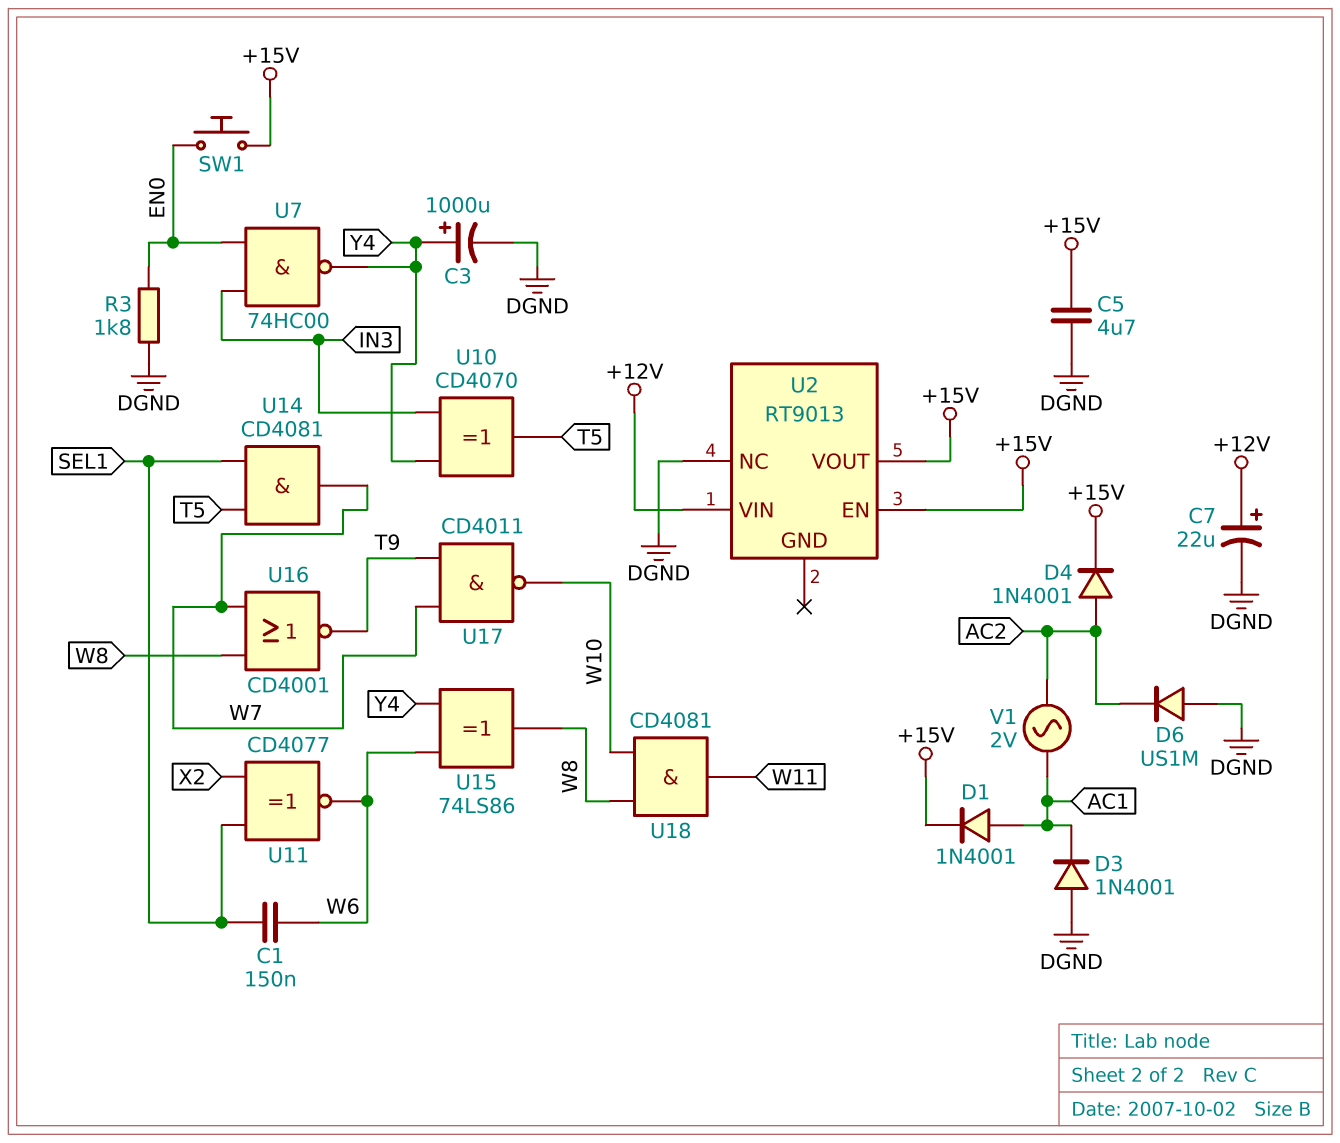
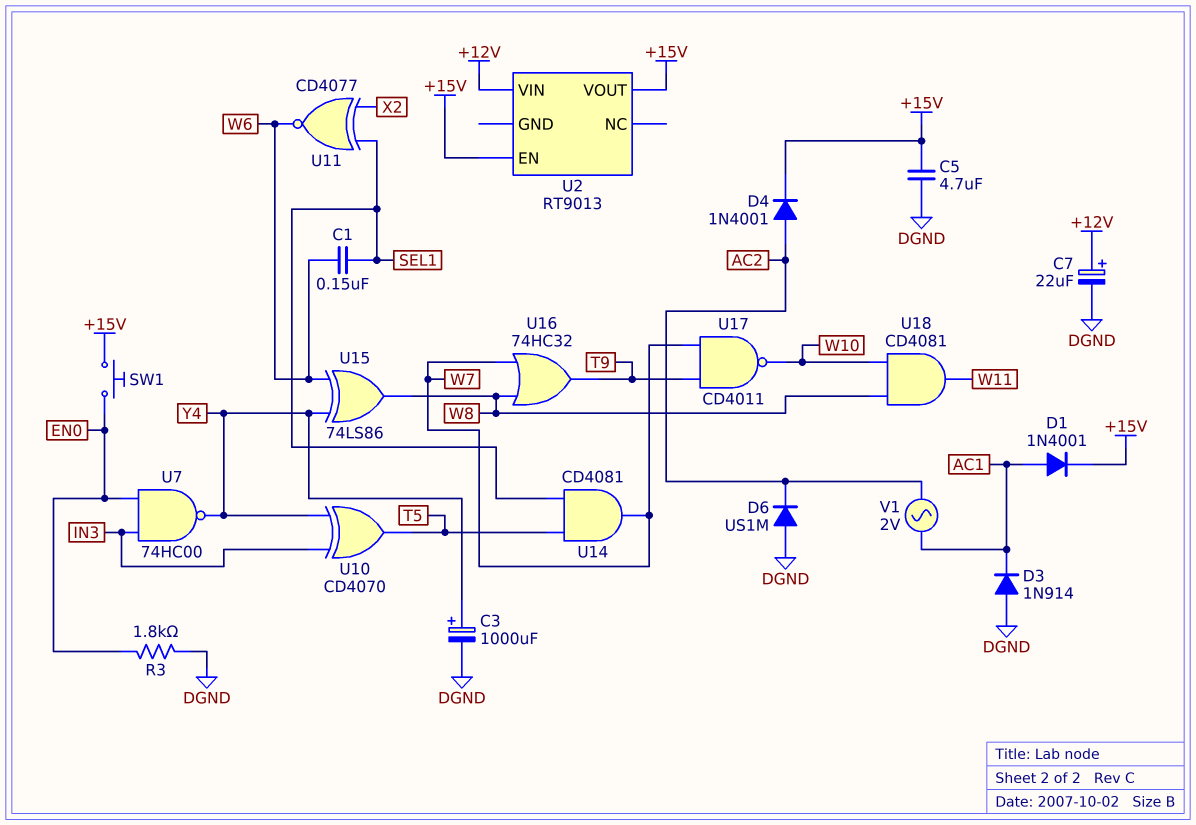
D3: diode 1N4001 (A DGND, K AC1) -> diode 1N914 (A DGND, K AC1)
U2 pin NC: DGND -> none
U16: NOR CD4001 (in W7, in W8, out T9) -> OR 74HC32 (in W7, in W8, out T9)

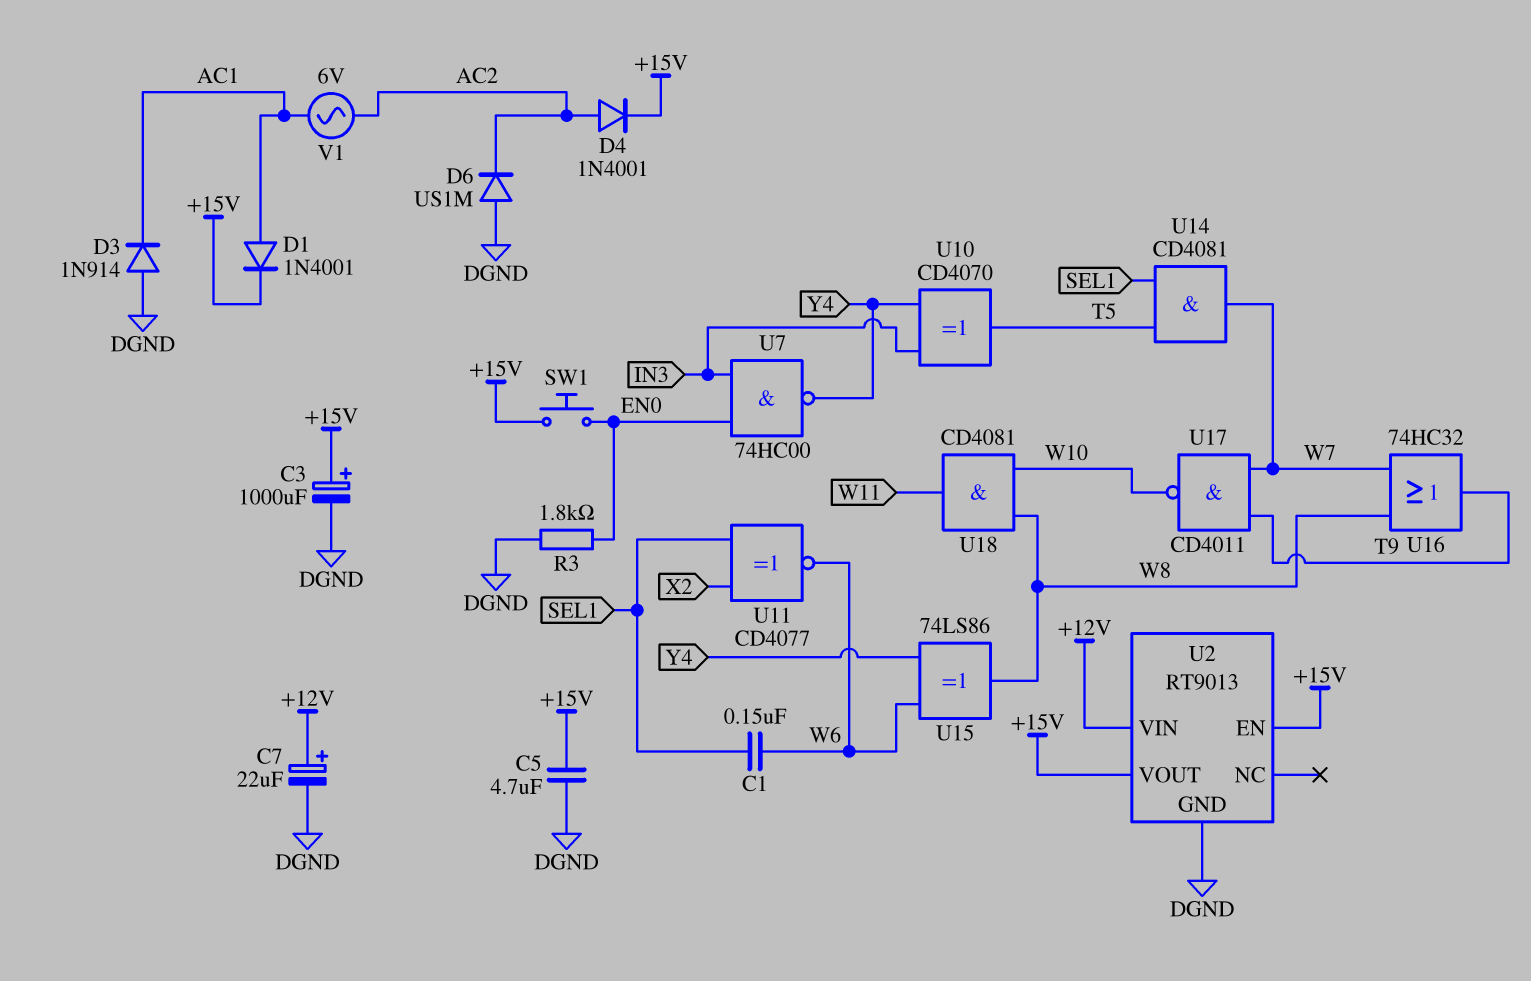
C3: 1000uF (plus Y4, minus DGND) -> 1000uF (plus +15V, minus DGND)
U2 pin GND: none -> DGND
V1: AC 2V (AC1, AC2) -> AC 6V (AC1, AC2)

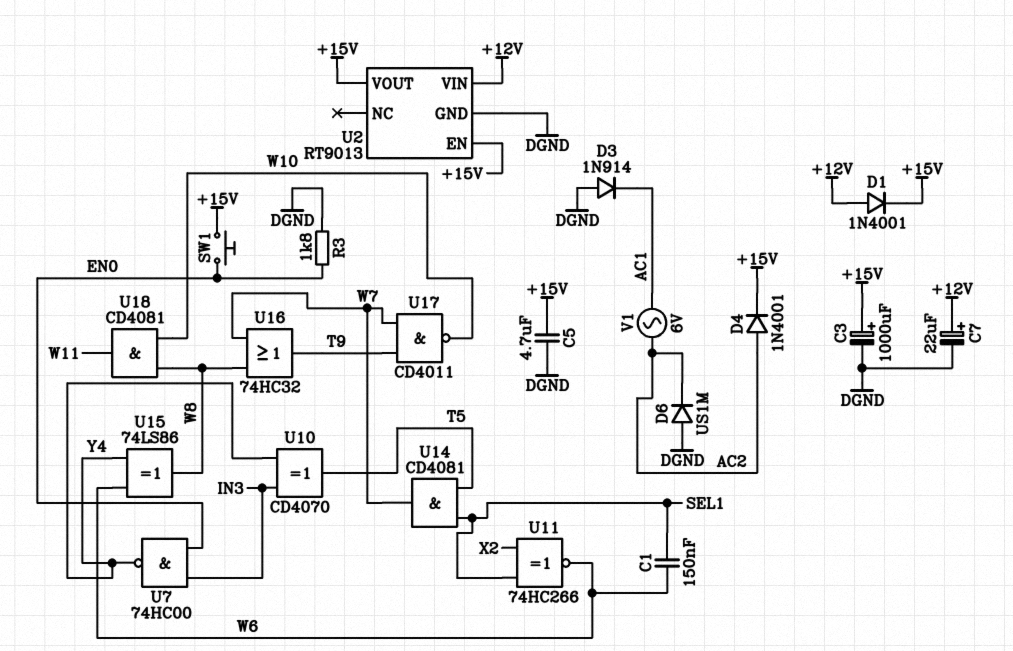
D1: diode 1N4001 (A AC1, K +15V) -> diode 1N4001 (A +12V, K +15V)
U11: XNOR CD4077 (in SEL1, in X2, out W6) -> XNOR 74HC266 (in SEL1, in X2, out W6)

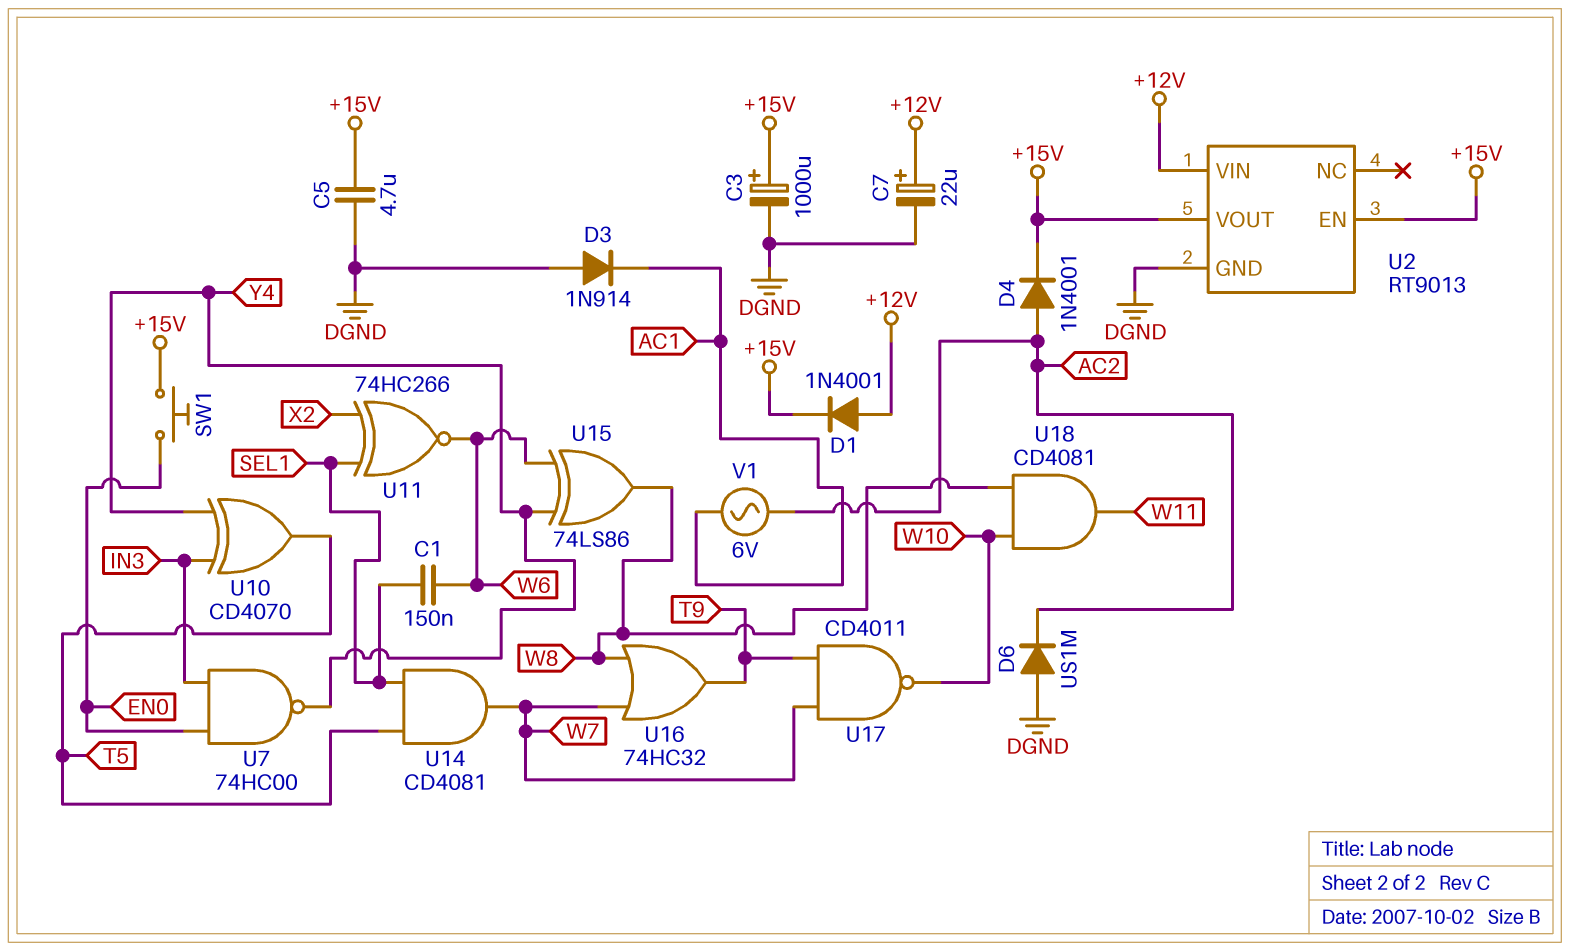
R3: 1.8k (DGND, EN0) -> none

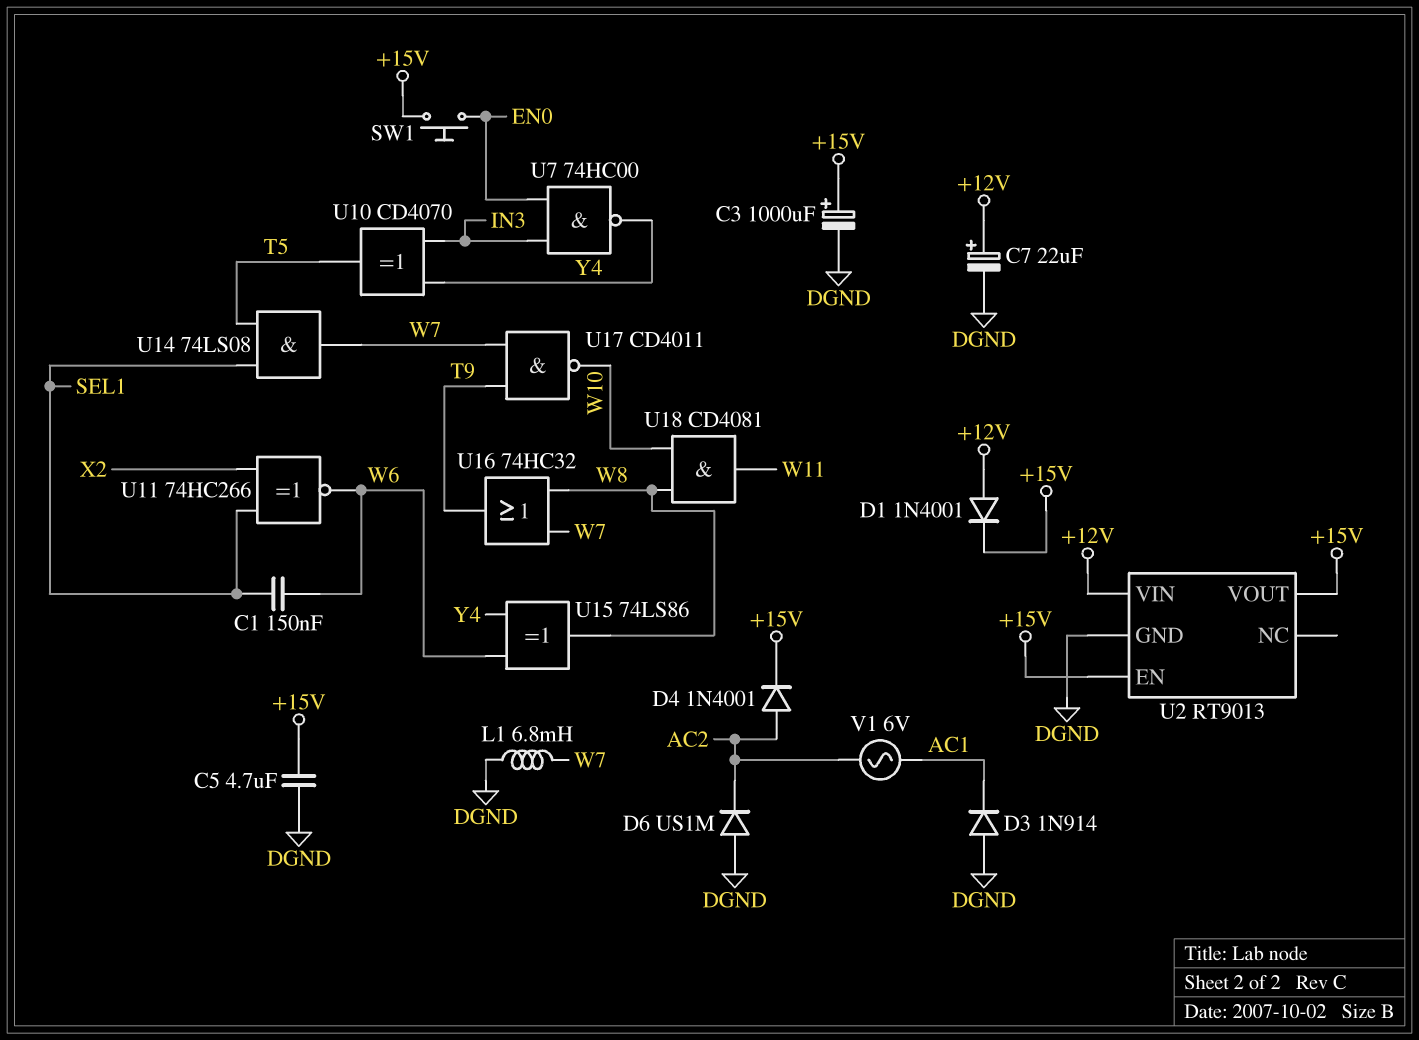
L1: none -> 6.8mH (DGND, W7)
U14: AND CD4081 (in SEL1, in T5, out W7) -> AND 74LS08 (in SEL1, in T5, out W7)

